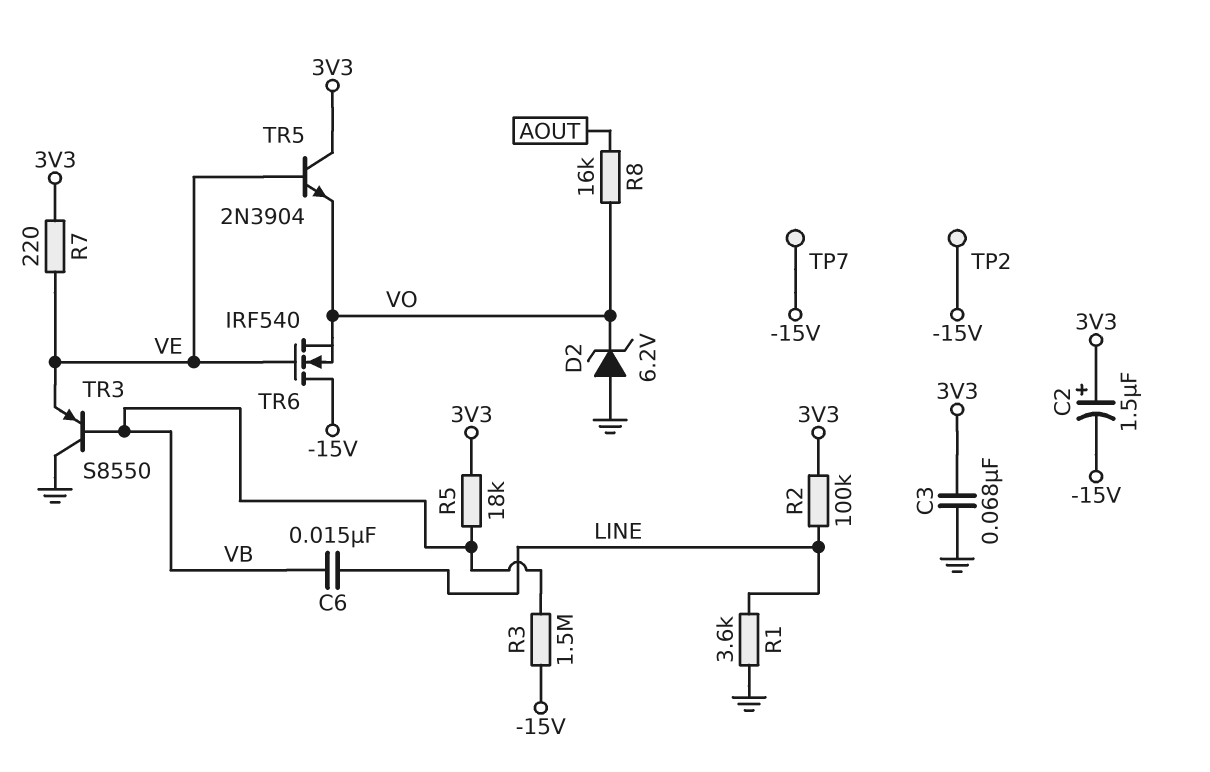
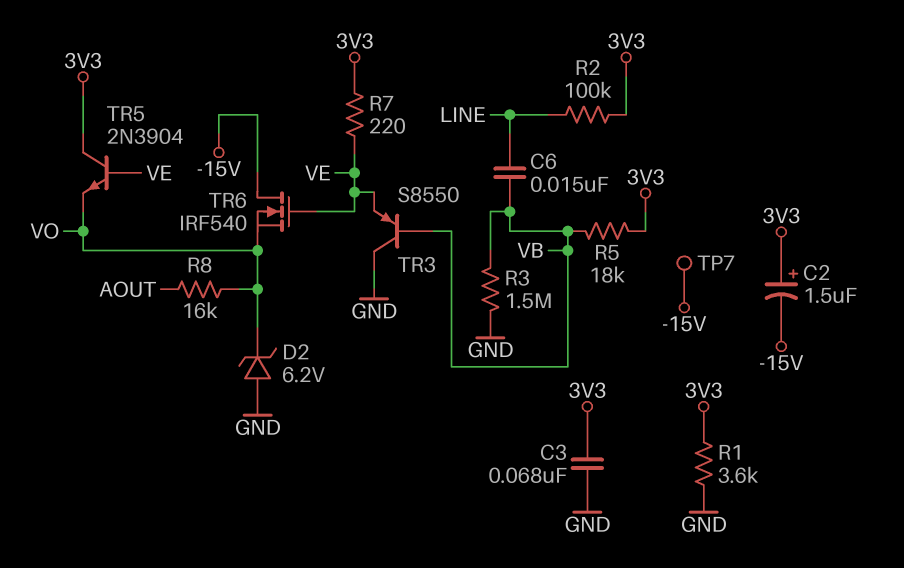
R1: 3.6k (GND, LINE) -> 3.6k (3V3, GND)
R3: 1.5M (-15V, VB) -> 1.5M (GND, VB)
TP2: test point (-15V) -> none

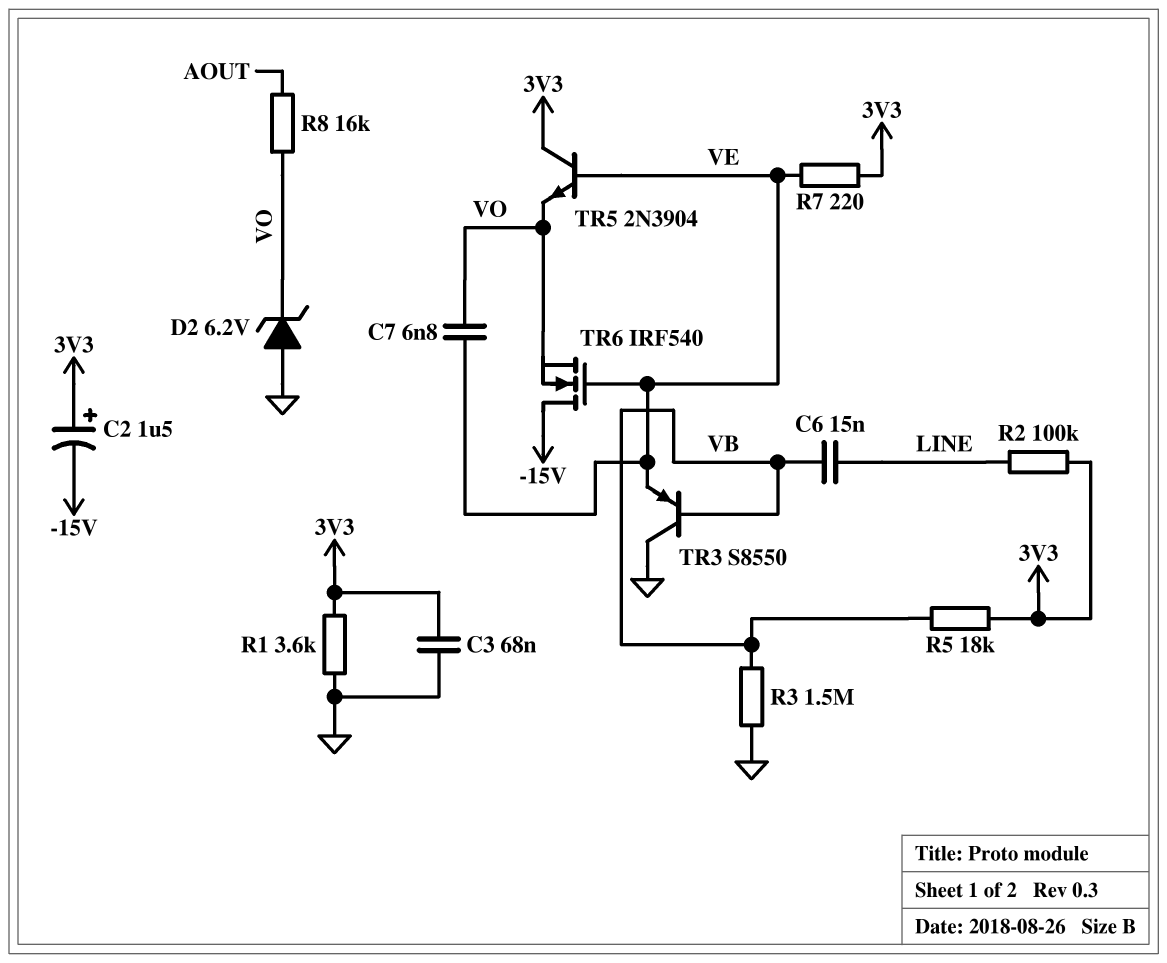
C7: none -> 6.8nF (VE, VO)
TP7: test point (-15V) -> none

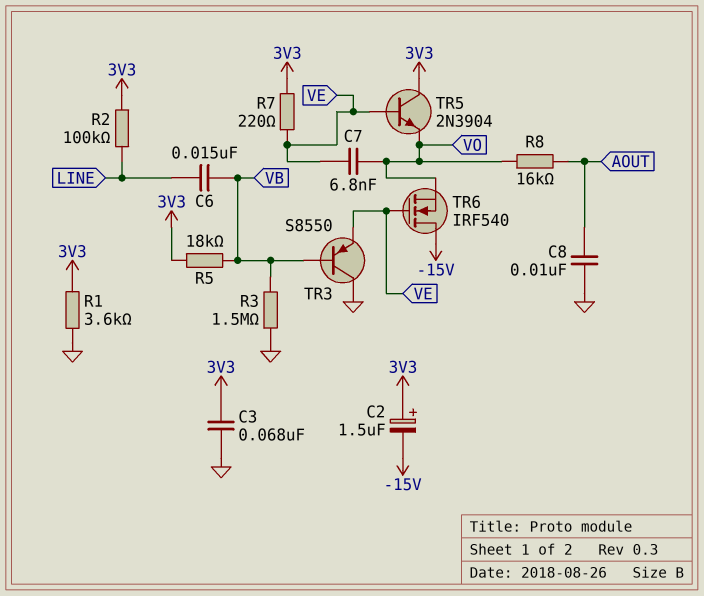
C8: none -> 10nF (AOUT, GND)
D2: zener 6.2V (A GND, K VO) -> none

